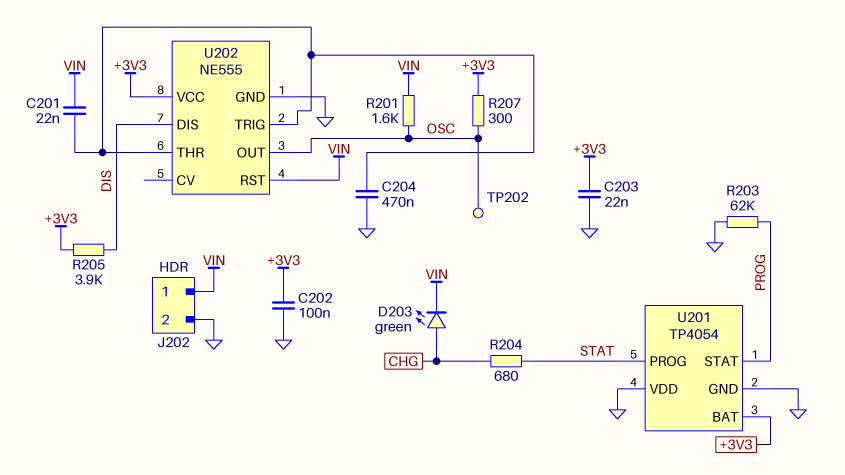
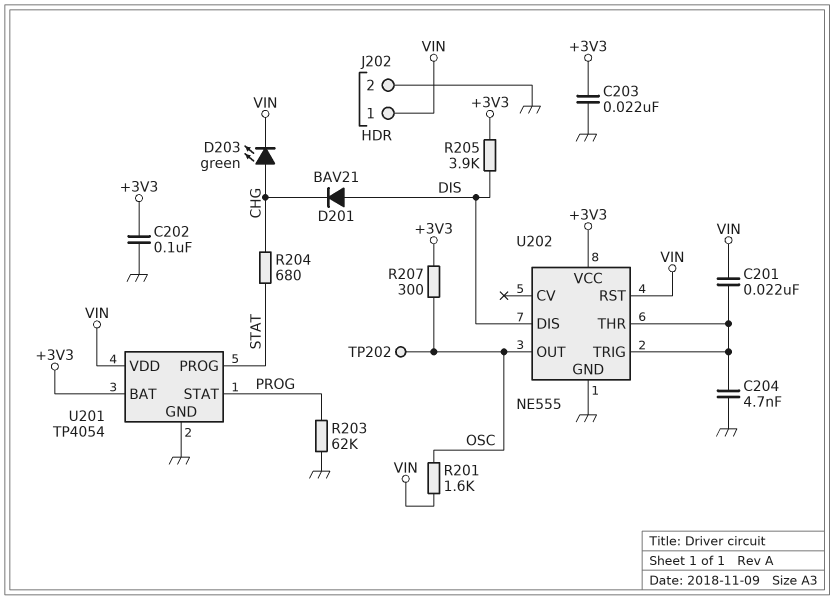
C204: 470nF (GND, U202/THR) -> 4.7nF (GND, U202/THR)
D201: none -> diode BAV21 (A DIS, K CHG)
U201 pin VDD: GND -> VIN

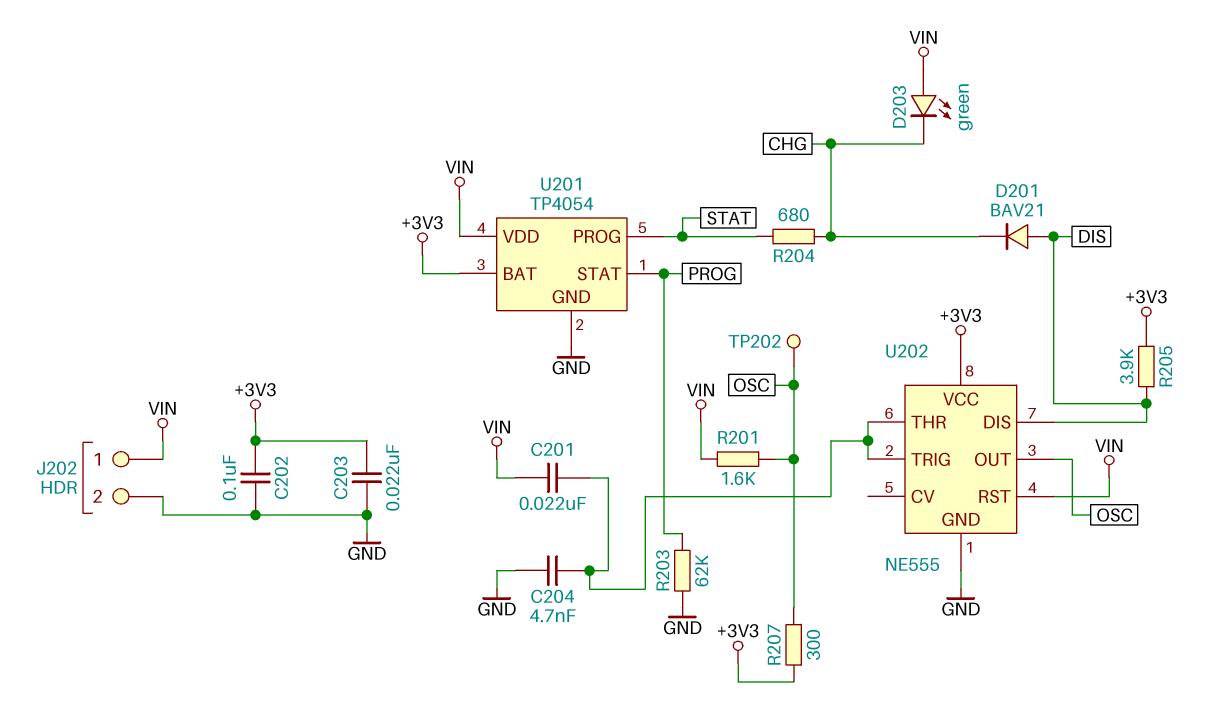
D203: LED green (A CHG, K VIN) -> LED green (A VIN, K CHG)

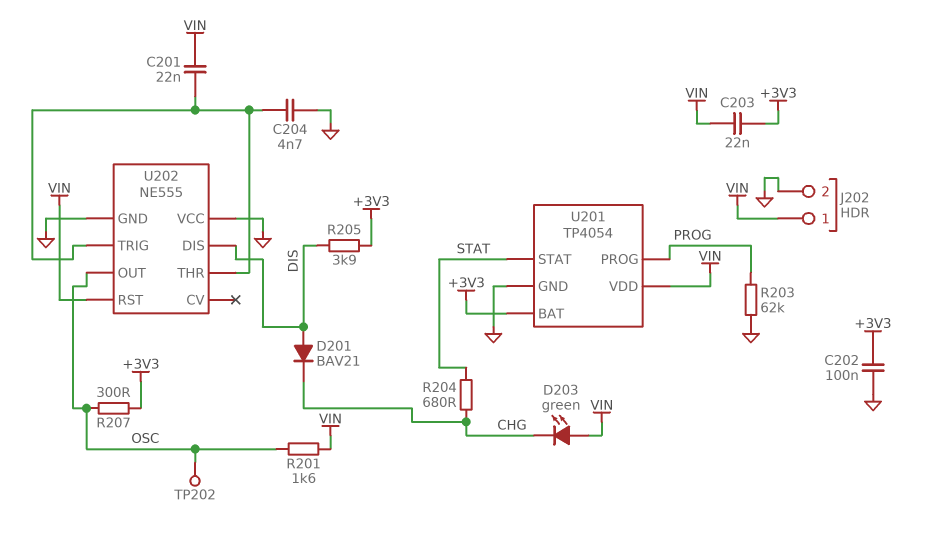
C203: 22nF (+3V3, GND) -> 22nF (+3V3, VIN)
U201 pin PROG: STAT -> PROG
U201 pin STAT: PROG -> STAT
U202 pin VCC: +3V3 -> GND

